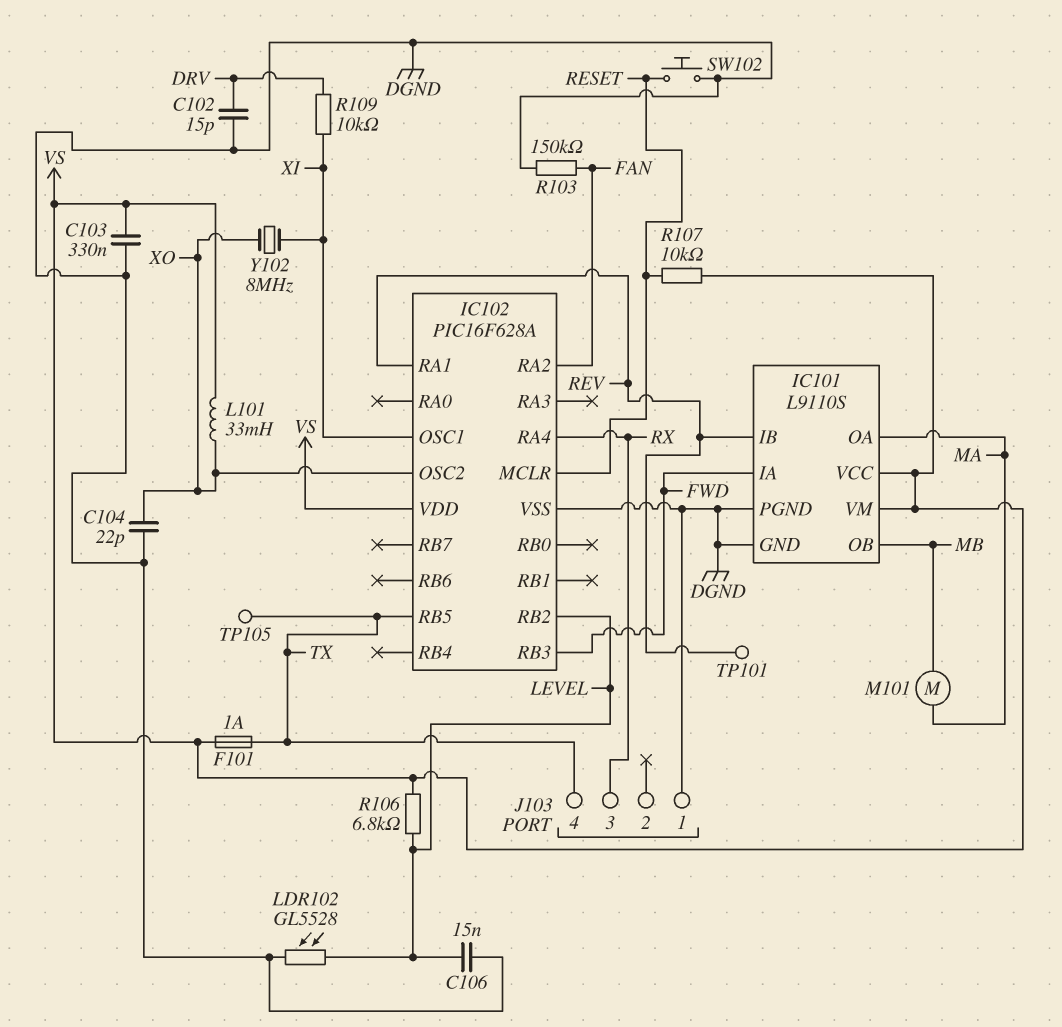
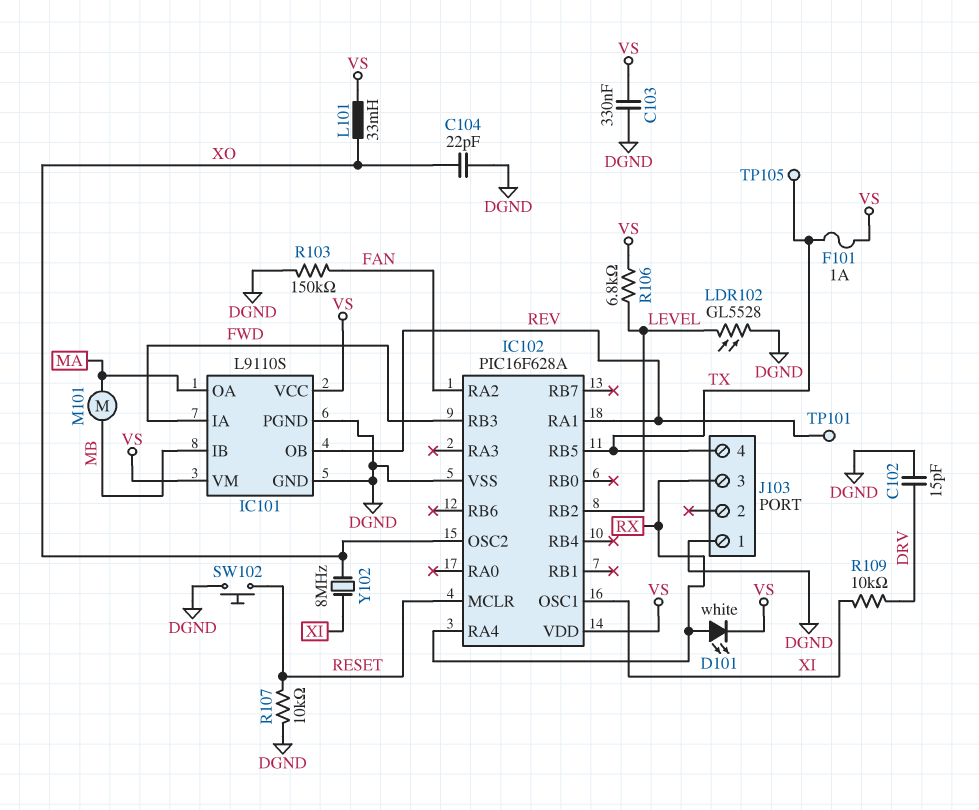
C106: 15nF (DGND, LEVEL) -> none
D101: none -> LED white (A RX, K VS)
IC101 pin IB: REV -> MB
IC101 pin OB: MB -> REV
R107: 10k (RESET, VS) -> 10k (DGND, RESET)

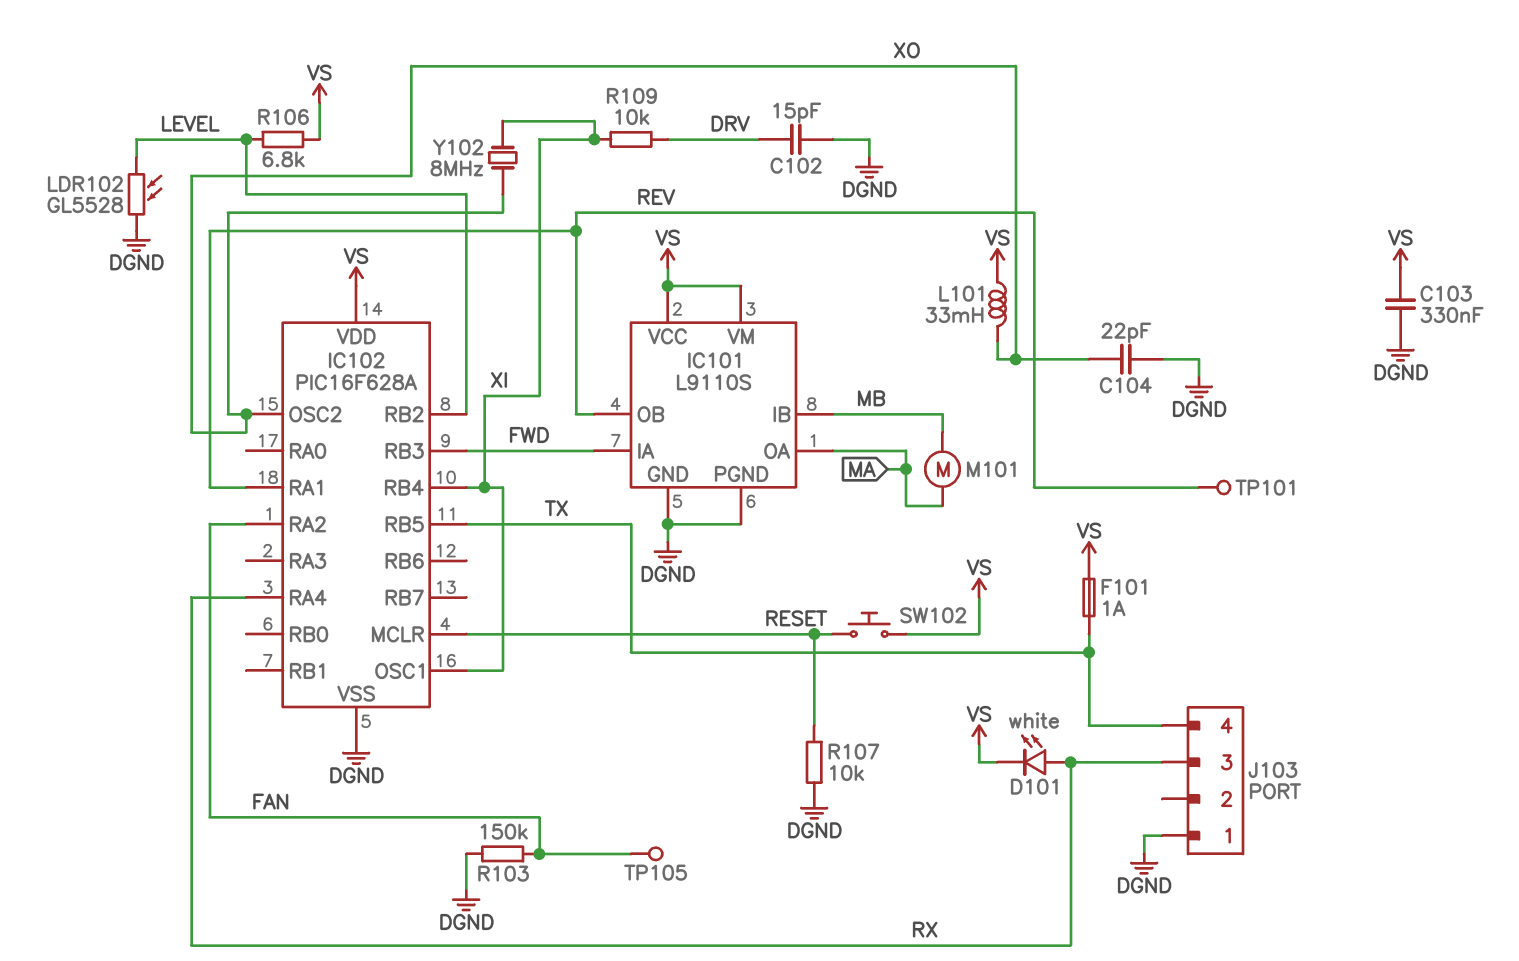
IC102 pin RB4: none -> XI
SW102: button (DGND, RESET) -> button (RESET, VS)
TP105: test point (TX) -> test point (FAN)

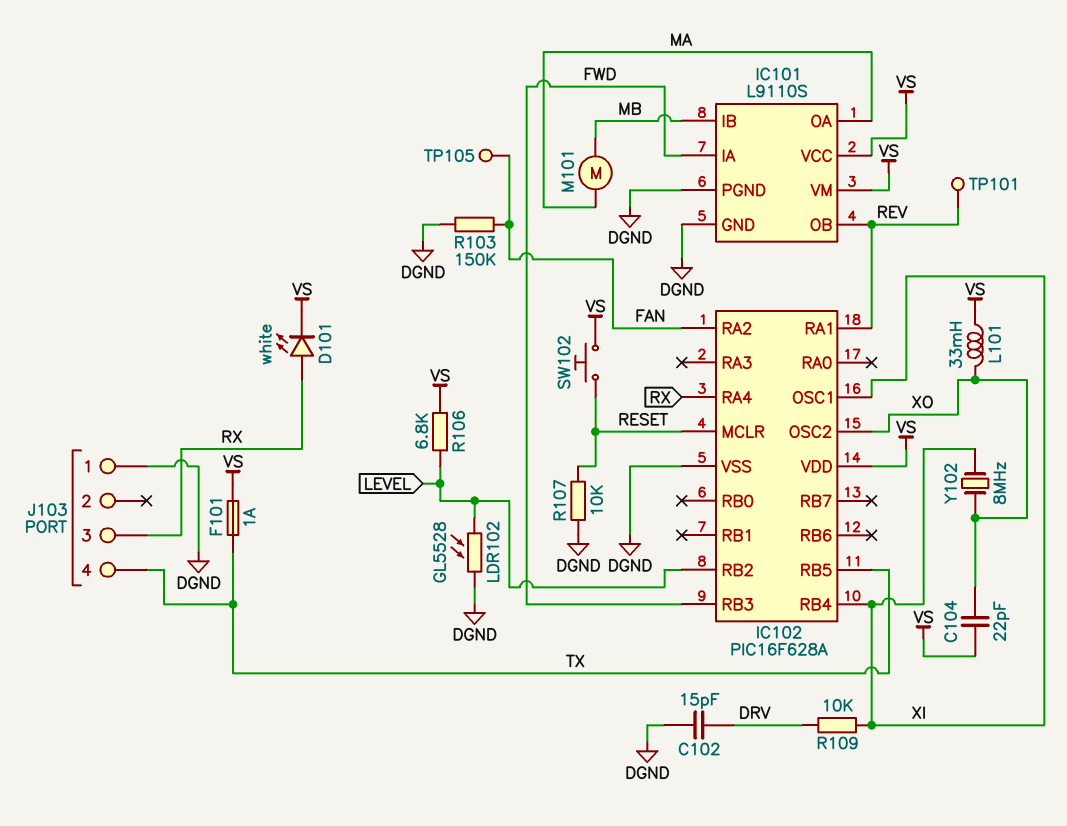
C103: 330nF (DGND, VS) -> none
C104: 22pF (DGND, XO) -> 22pF (VS, XO)

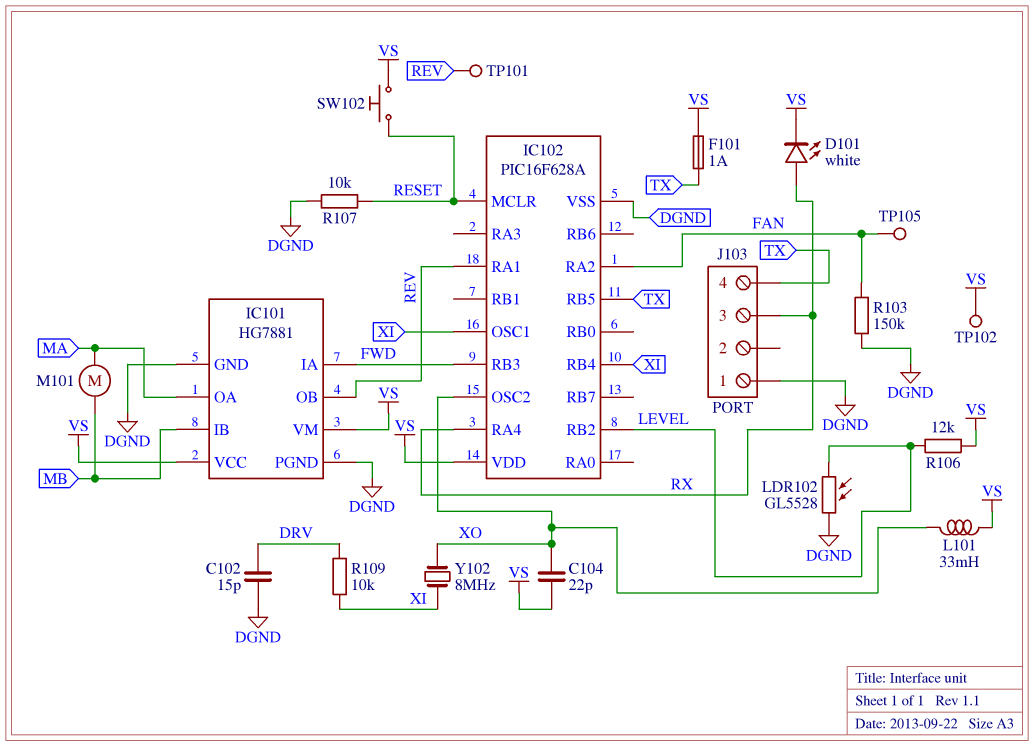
IC101: L9110S -> HG7881
R106: 6.8k (LEVEL, VS) -> 12k (LEVEL, VS)
TP102: none -> test point (VS)

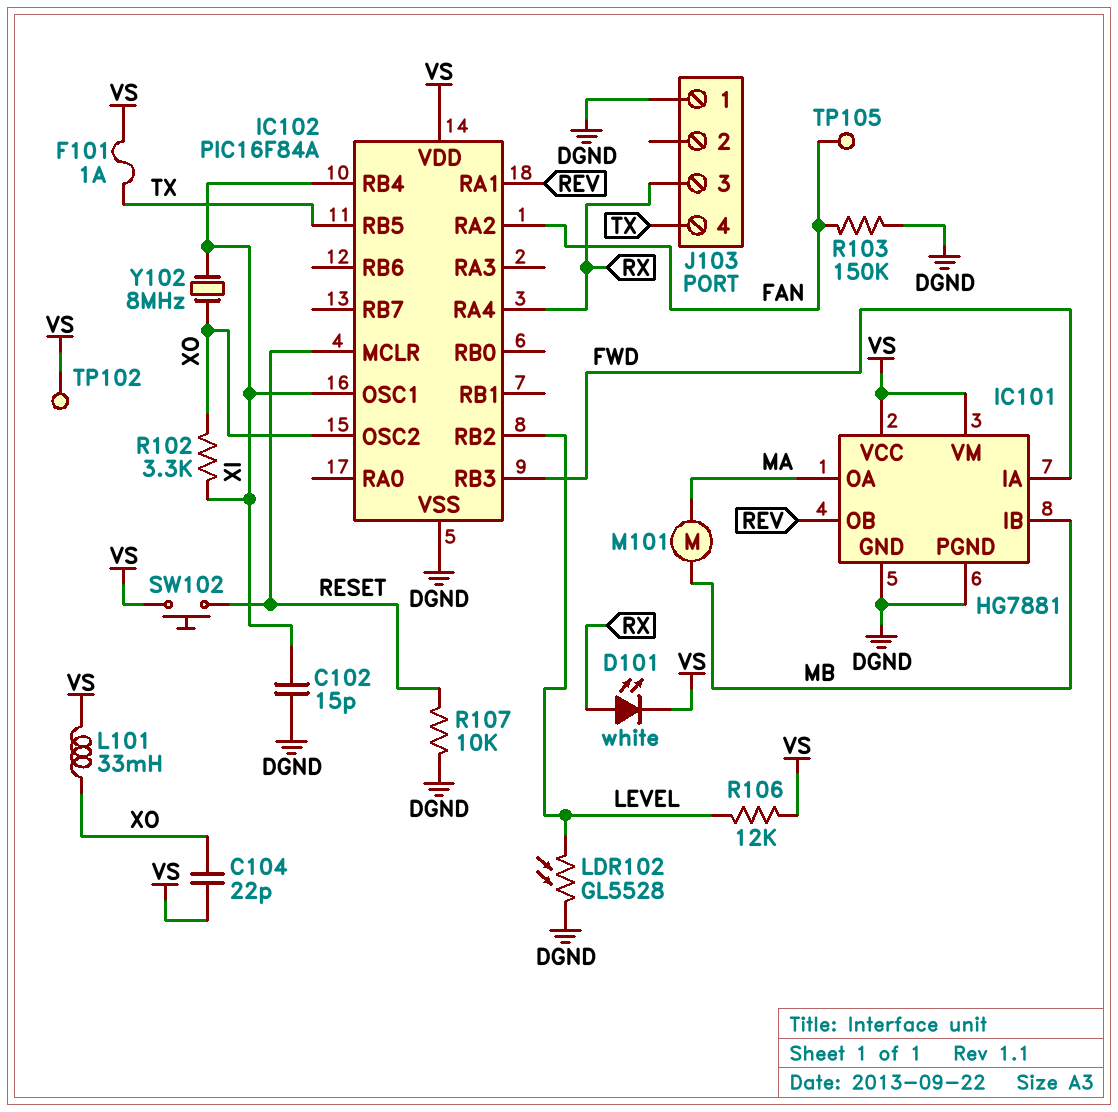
C102: 15pF (DGND, DRV) -> 15pF (DGND, XI)
IC102: PIC16F628A -> PIC16F84A
R102: none -> 3.3k (XI, XO)
R109: 10k (DRV, XI) -> none
TP101: test point (REV) -> none

